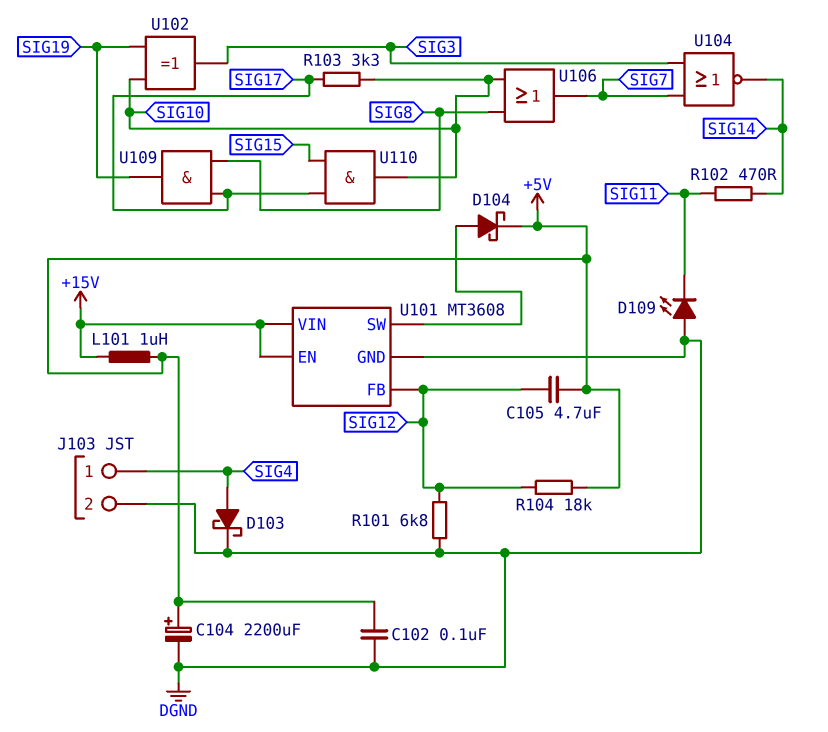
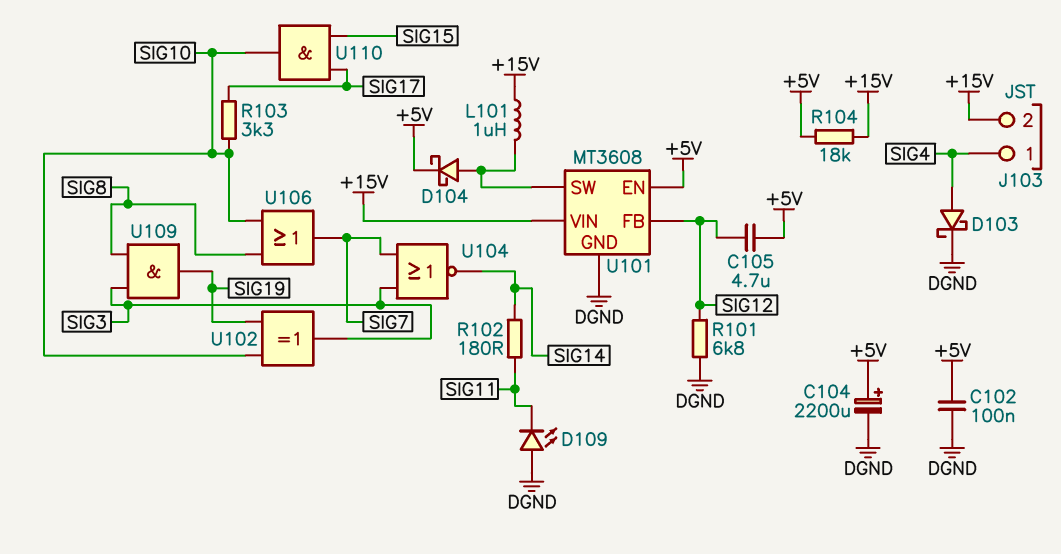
J103 pin 2: DGND -> +15V
L101: 1uH (+5V, +15V) -> 1uH (+15V, U101/SW)
R102: 470 (SIG11, SIG14) -> 180 (SIG11, SIG14)
R104: 18k (+5V, SIG12) -> 18k (+5V, +15V)
U101 pin EN: +15V -> +5V
U109: AND (in SIG8, in SIG17, out SIG19) -> AND (in SIG3, in SIG8, out SIG19)

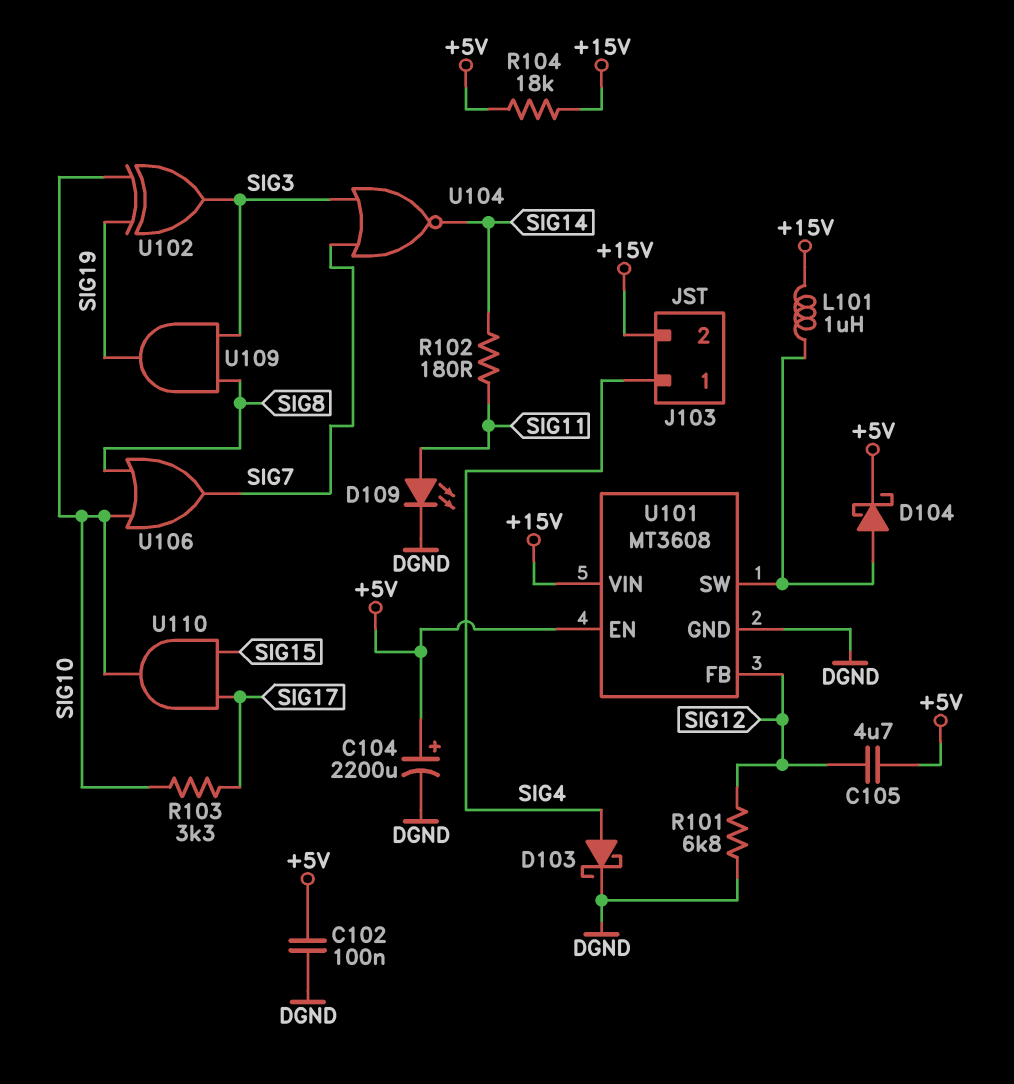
D109: LED (A DGND, K SIG11) -> LED (A SIG11, K DGND)

